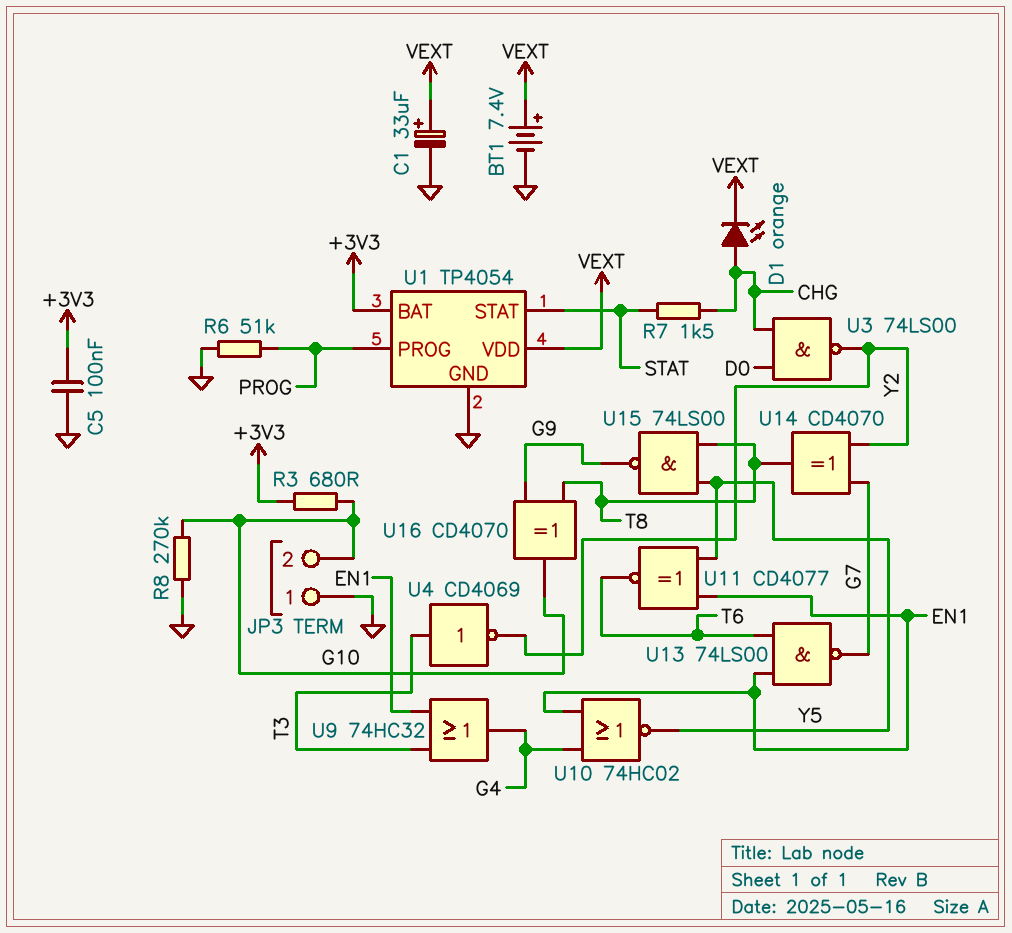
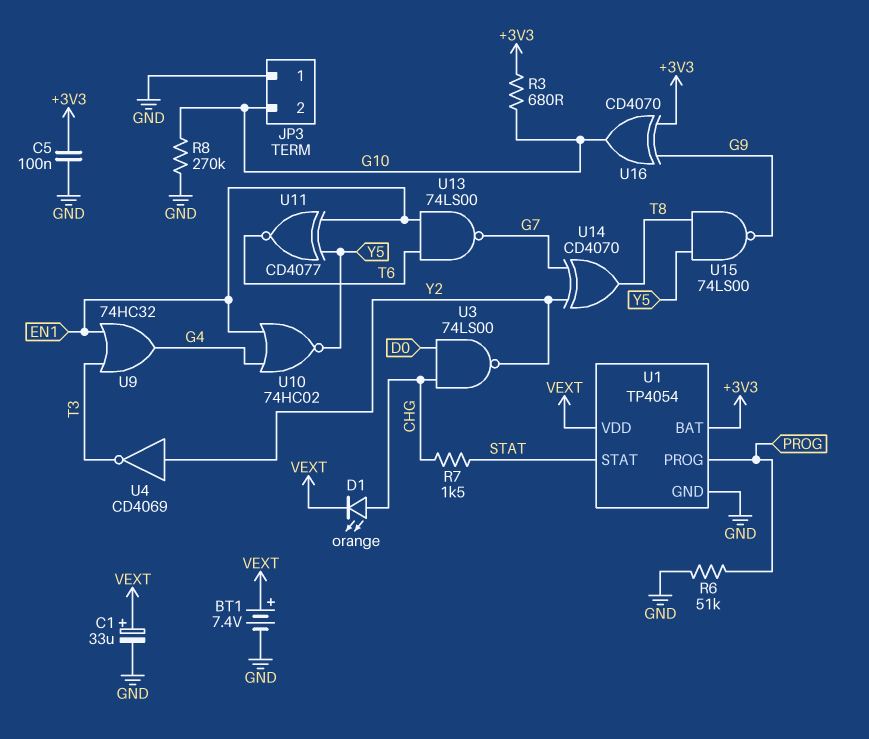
U4: NOT CD4069 (in T3, out Y2) -> NOT CD4069 (in Y2, out T3)
U16: XOR CD4070 (in G9, in T8, out G10) -> XOR CD4070 (in +3V3, in G9, out G10)

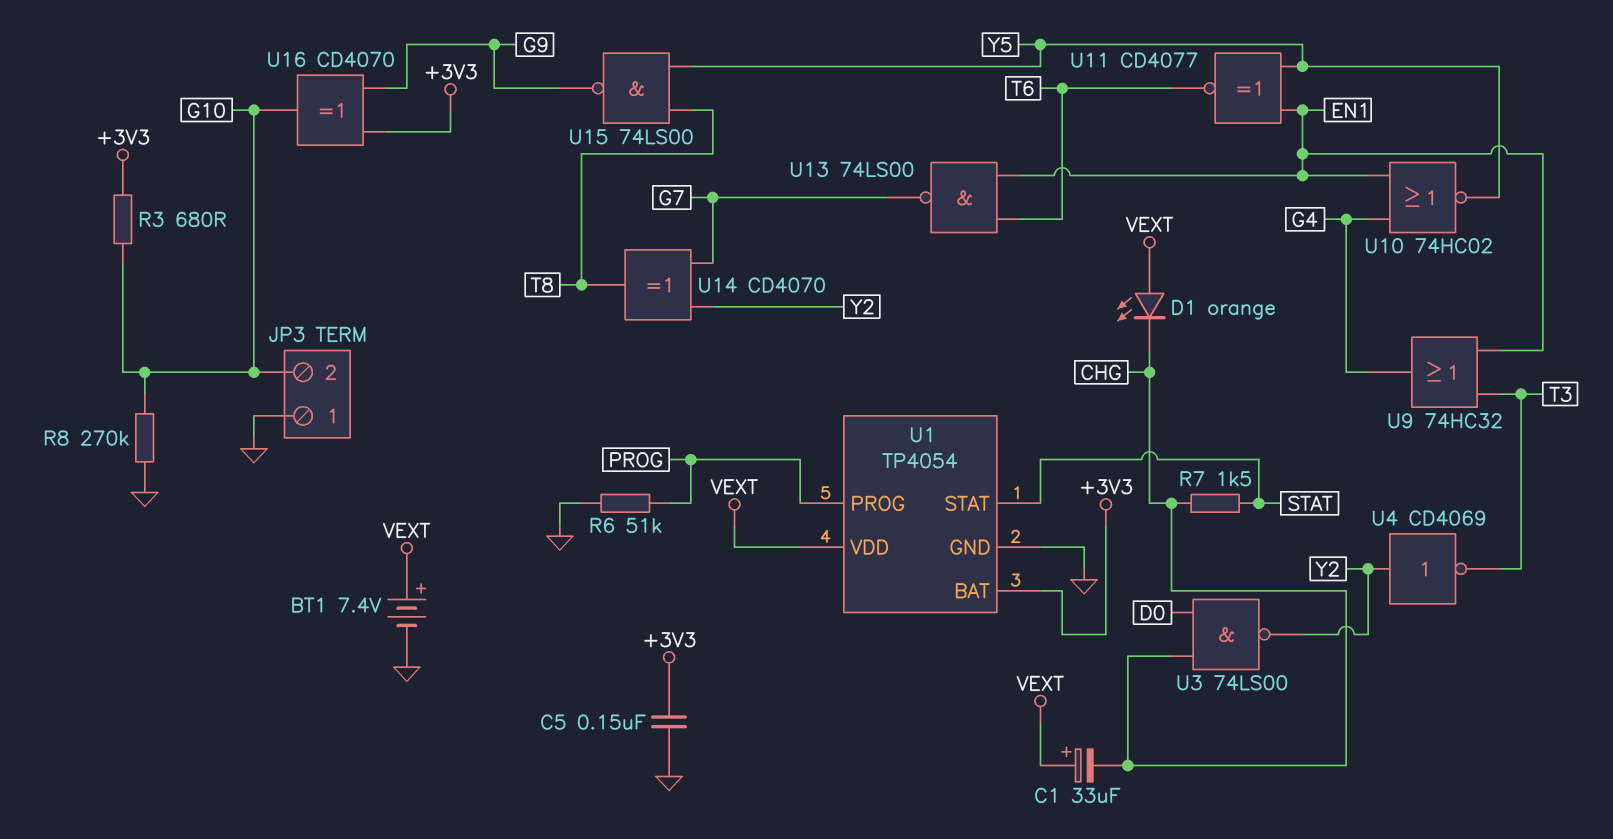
C1: 33uF (plus VEXT, minus GND) -> 33uF (plus VEXT, minus CHG)
C5: 100nF (+3V3, GND) -> 150nF (+3V3, GND)
D1: LED orange (A CHG, K VEXT) -> LED orange (A VEXT, K CHG)

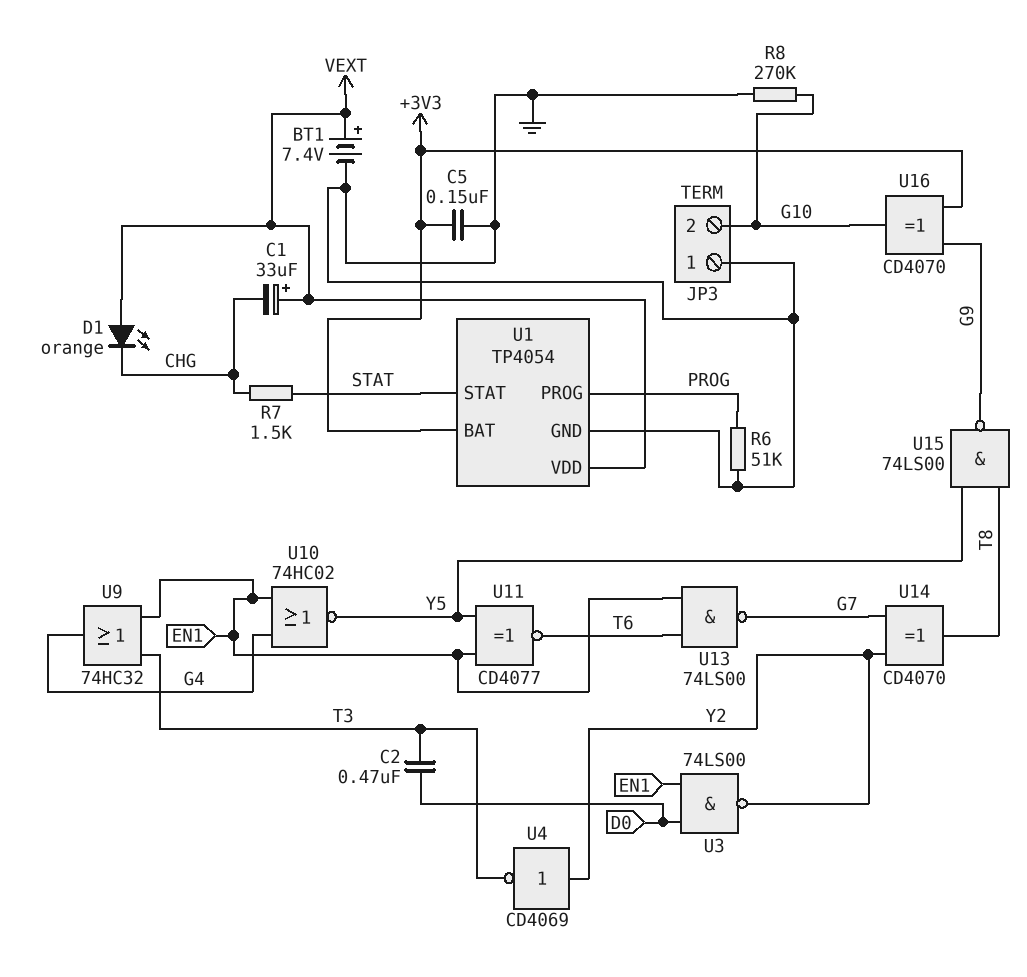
C2: none -> 470nF (D0, T3)
R3: 680 (+3V3, G10) -> none
U3: NAND 74LS00 (in CHG, in D0, out Y2) -> NAND 74LS00 (in D0, in EN1, out Y2)

